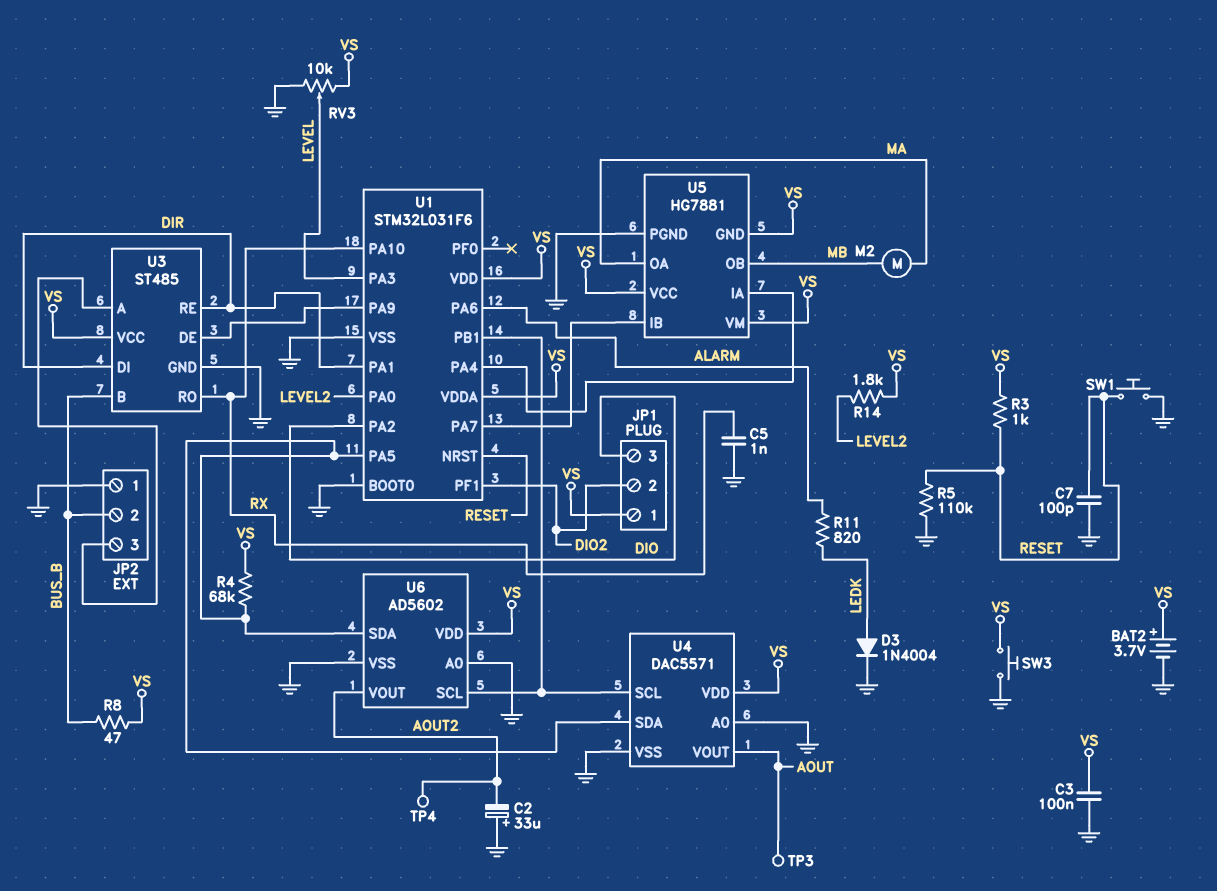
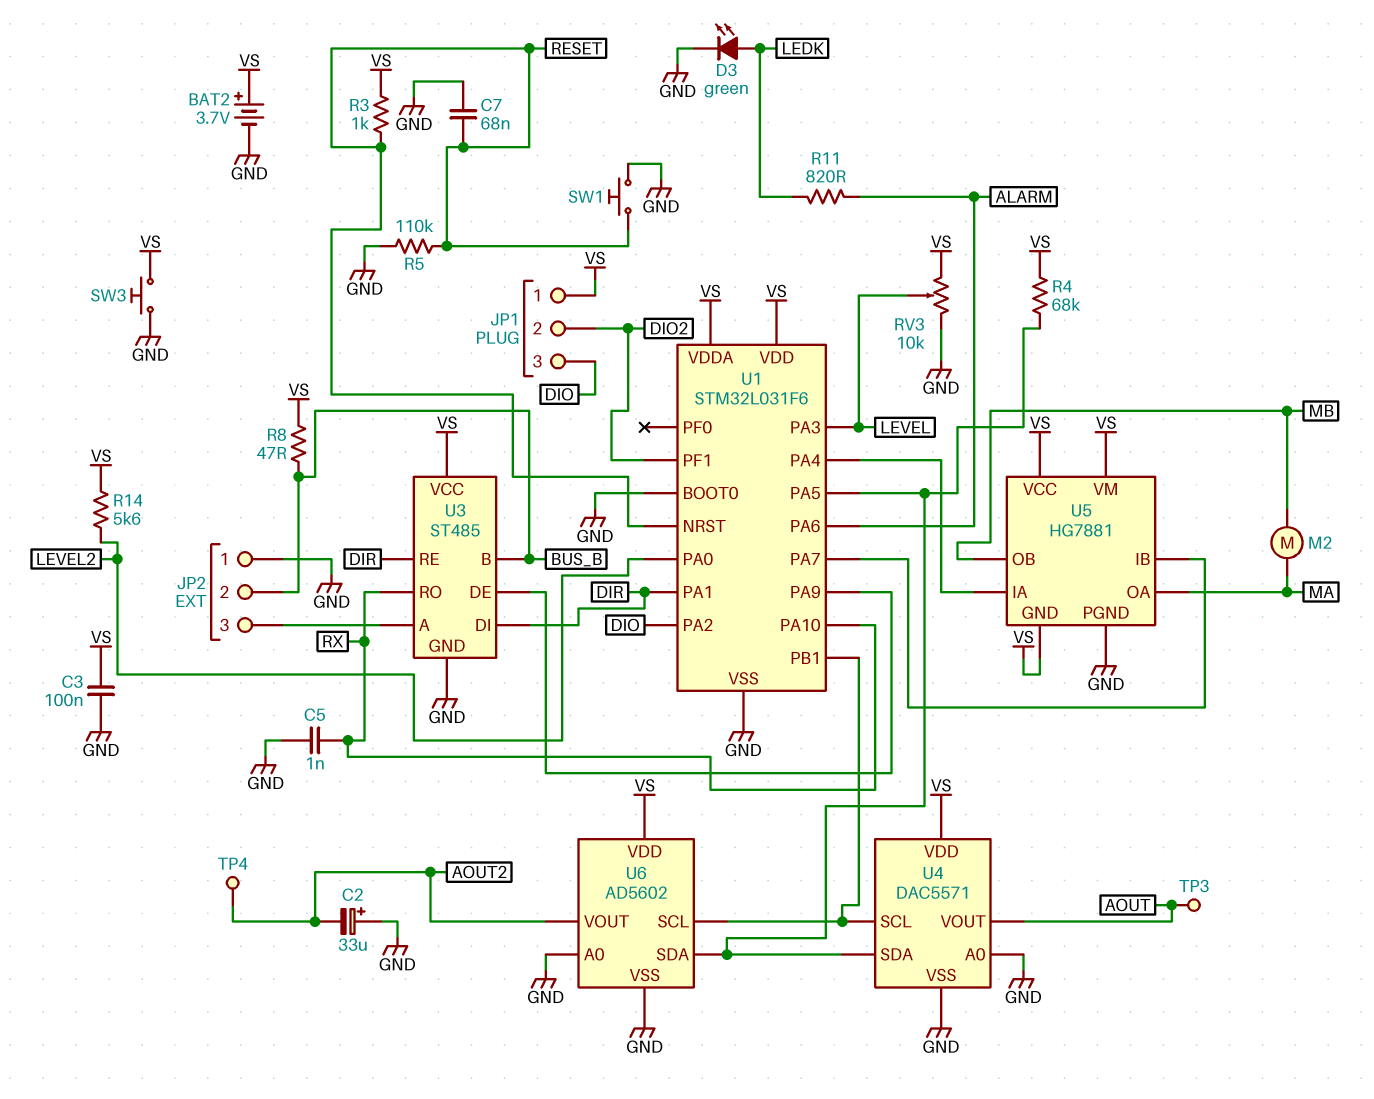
C7: 100pF (GND, RESET) -> 68nF (GND, RESET)
D3: diode 1N4004 (A LEDK, K GND) -> LED green (A LEDK, K GND)
R14: 1.8k (LEVEL2, VS) -> 5.6k (LEVEL2, VS)

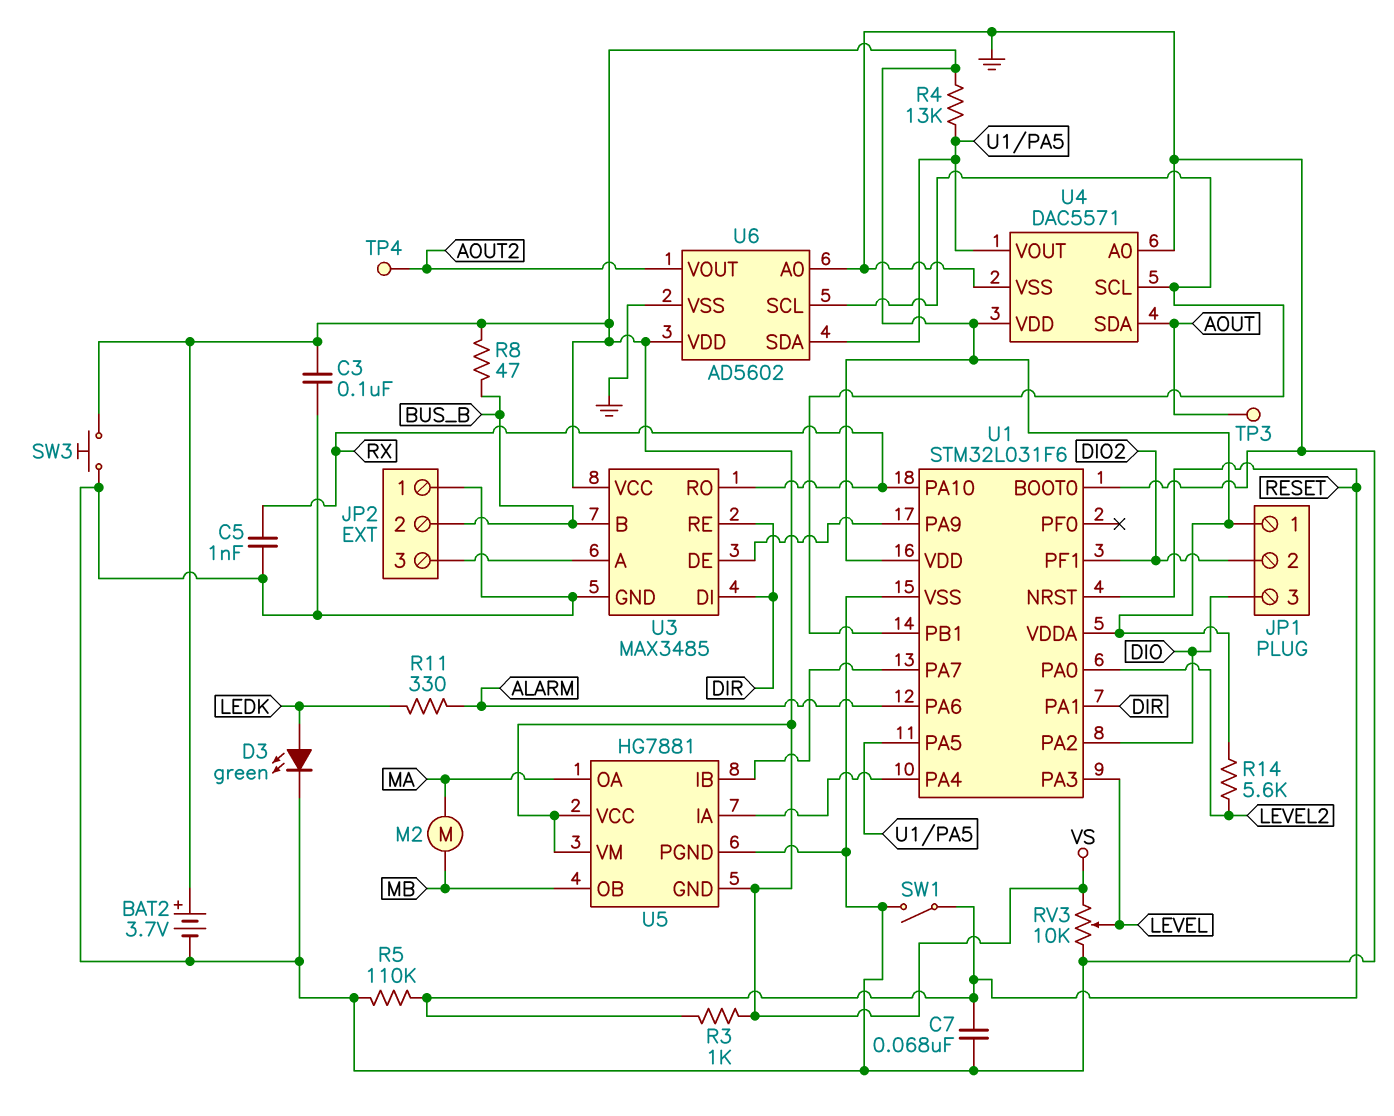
C2: 33uF (plus GND, minus AOUT2) -> none
R4: 68k (U1/PA5, VS) -> 13k (U1/PA5, VS)
R11: 820 (ALARM, LEDK) -> 330 (ALARM, LEDK)
SW1: button (GND, RESET) -> switch (GND, RESET)
U3: ST485 -> MAX3485
U4 pin SDA: U1/PA5 -> AOUT
U4 pin VOUT: AOUT -> U1/PA5

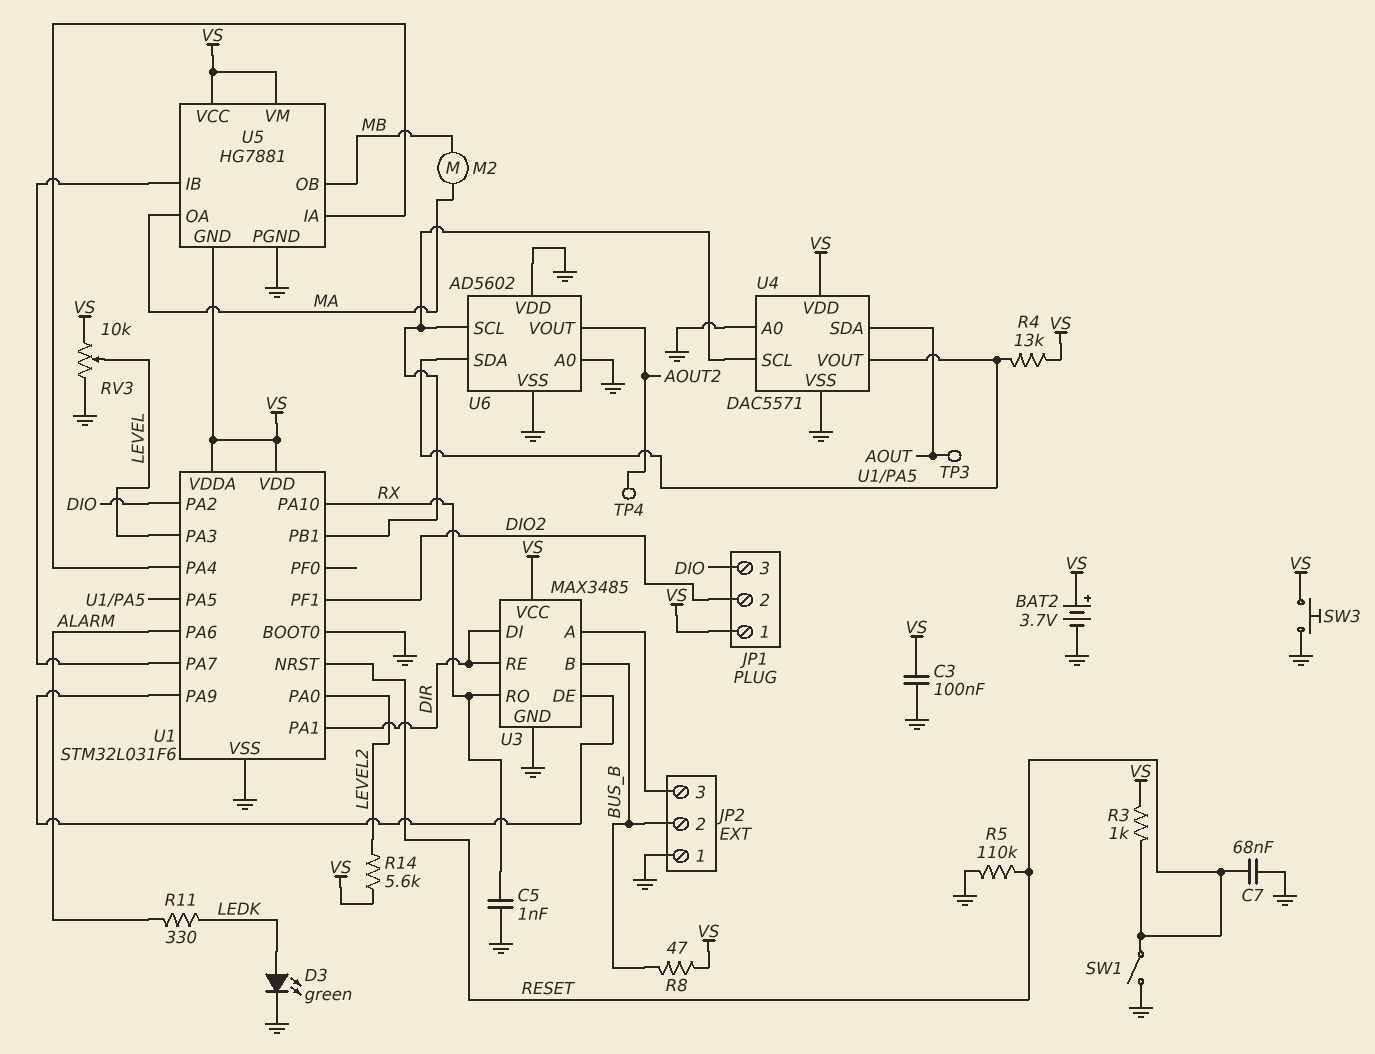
U6 pin VDD: VS -> GND

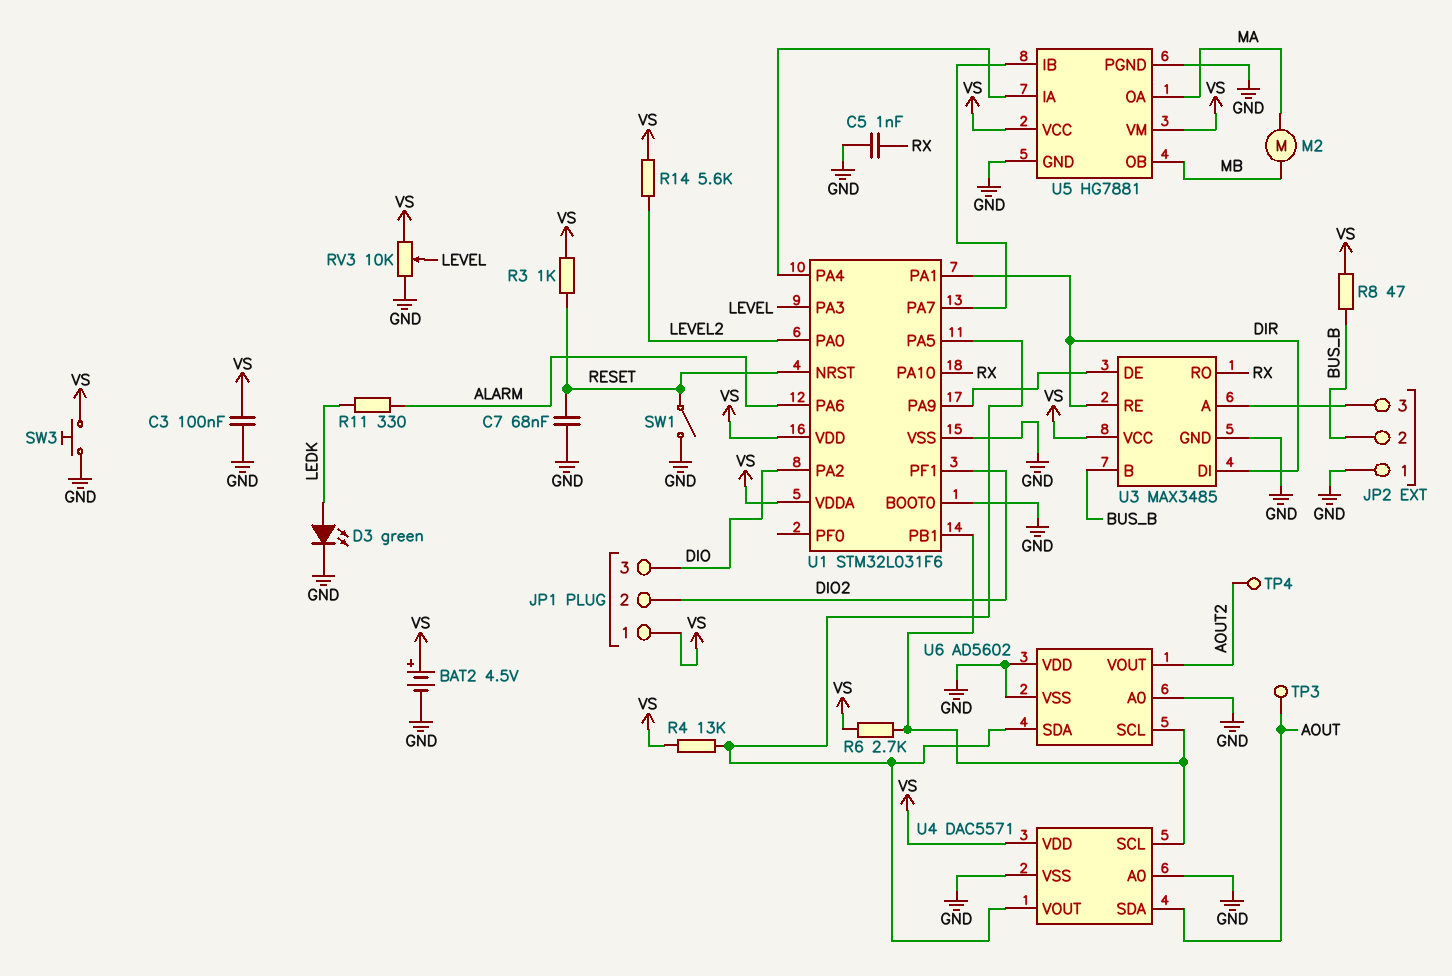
BAT2: 3.7V (plus VS, minus GND) -> 4.5V (plus VS, minus GND)
R5: 110k (GND, RESET) -> none
R6: none -> 2.7k (U1/PB1, VS)
U5 pin GND: VS -> GND

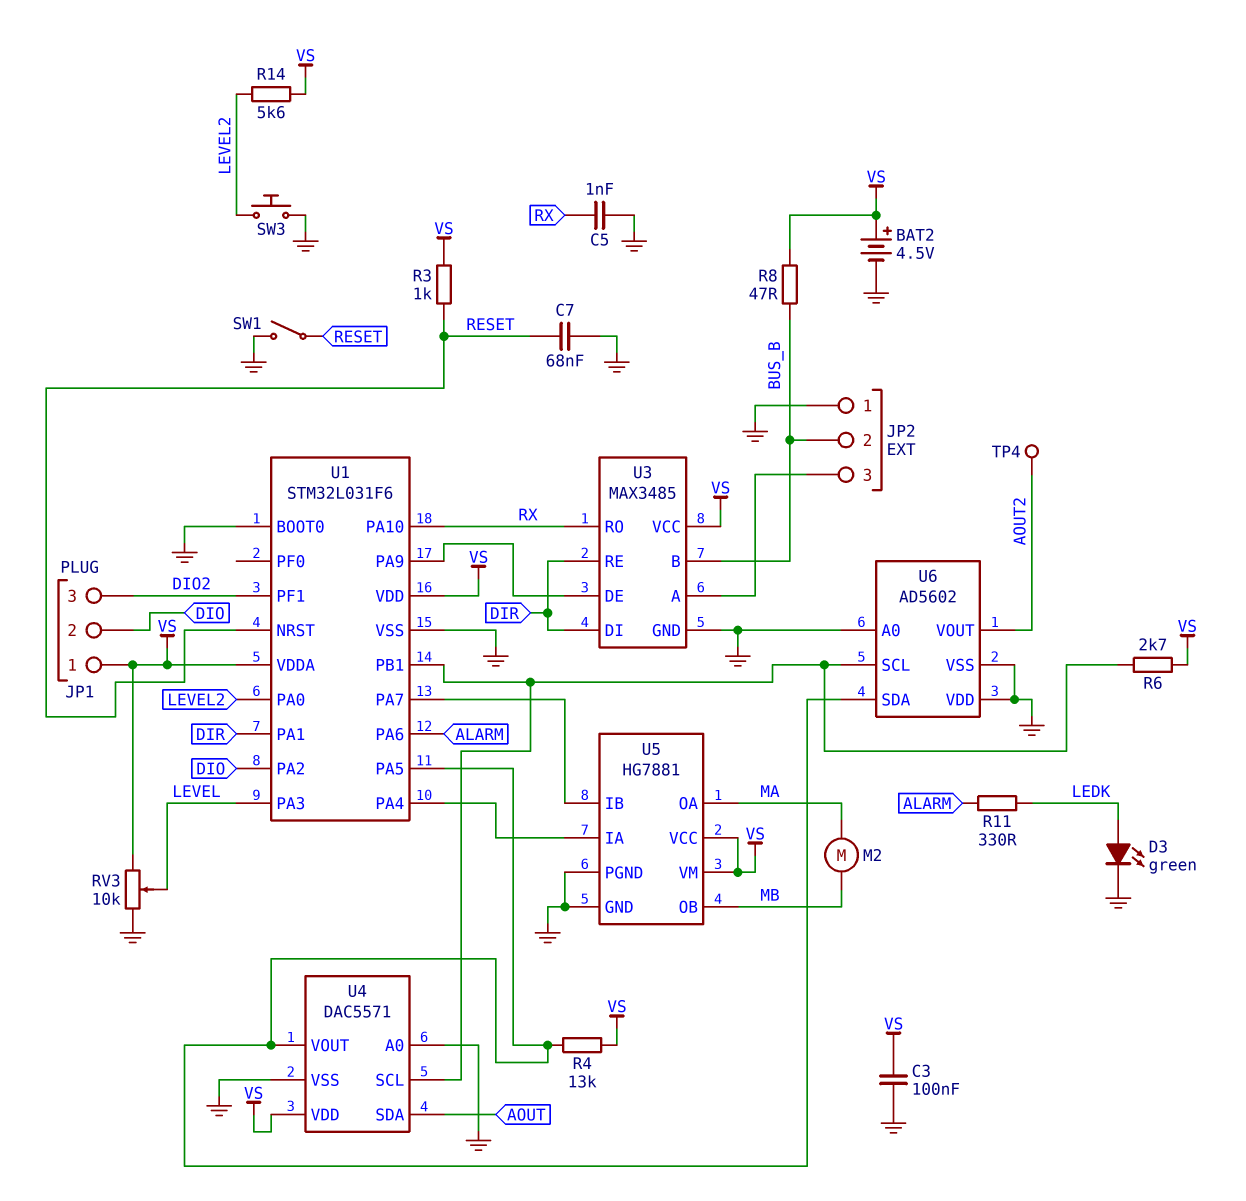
JP1 pin 2: DIO2 -> DIO
JP1 pin 3: DIO -> DIO2
SW3: button (GND, VS) -> button (GND, LEVEL2)
TP3: test point (AOUT) -> none

